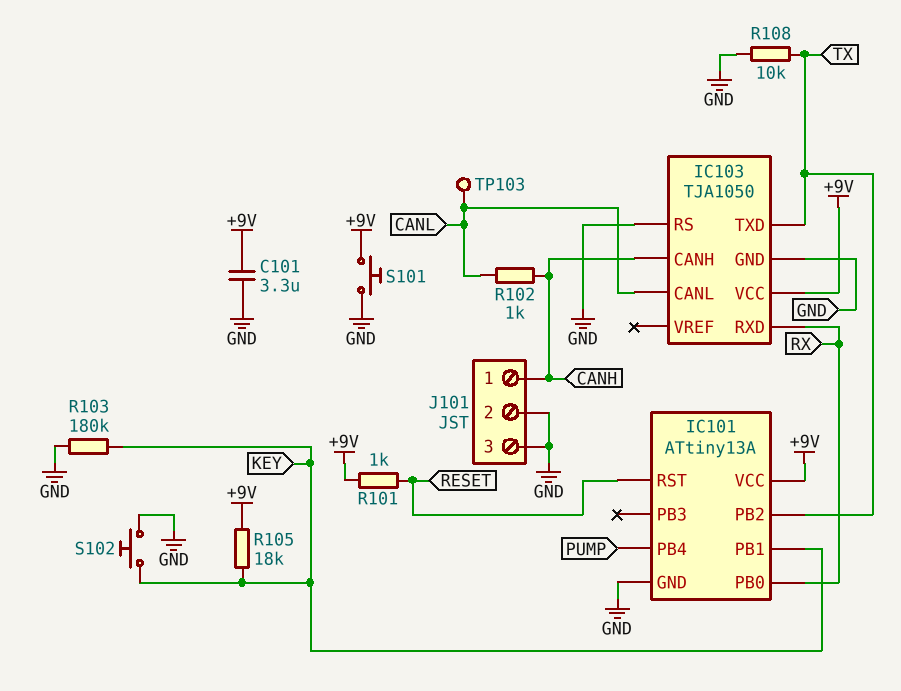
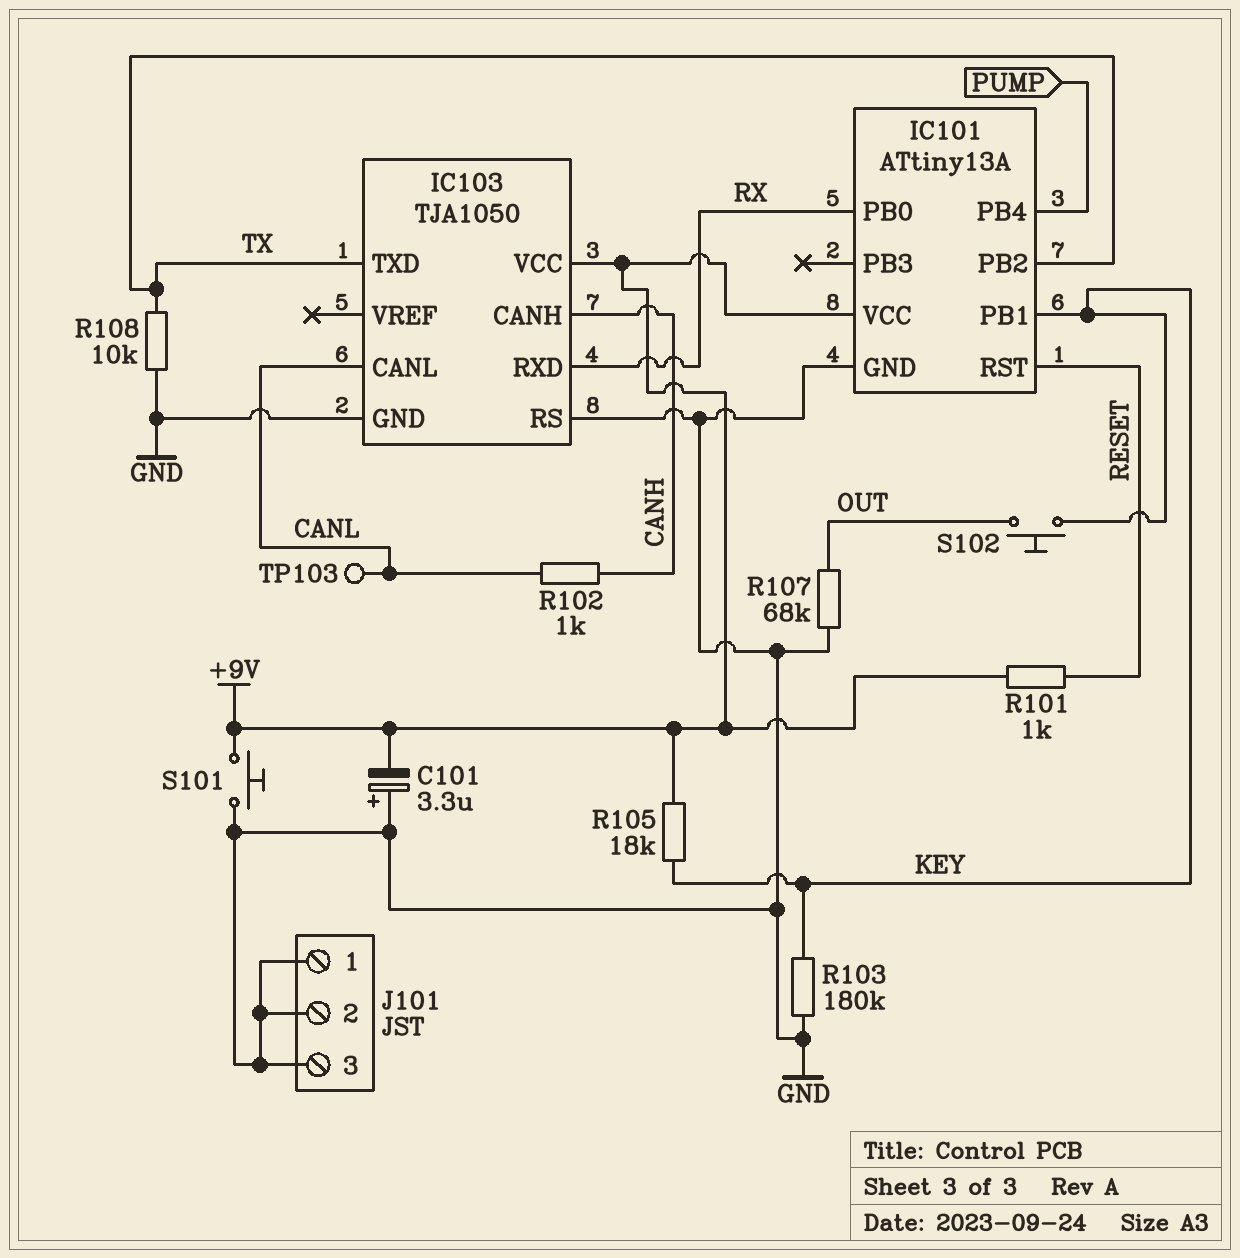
C101: 3.3uF (+9V, GND) -> 3.3uF (plus GND, minus +9V)
J101 pin 1: CANH -> GND
R107: none -> 68k (GND, OUT)
S102: button (GND, KEY) -> button (KEY, OUT)

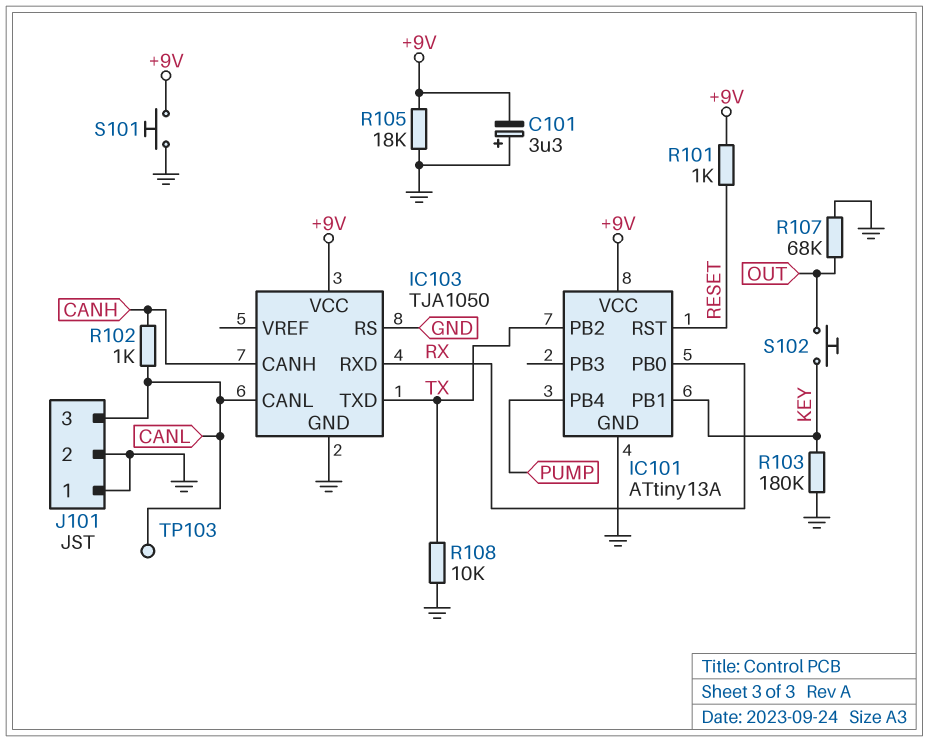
J101 pin 3: GND -> CANL
R105: 18k (+9V, KEY) -> 18k (+9V, GND)

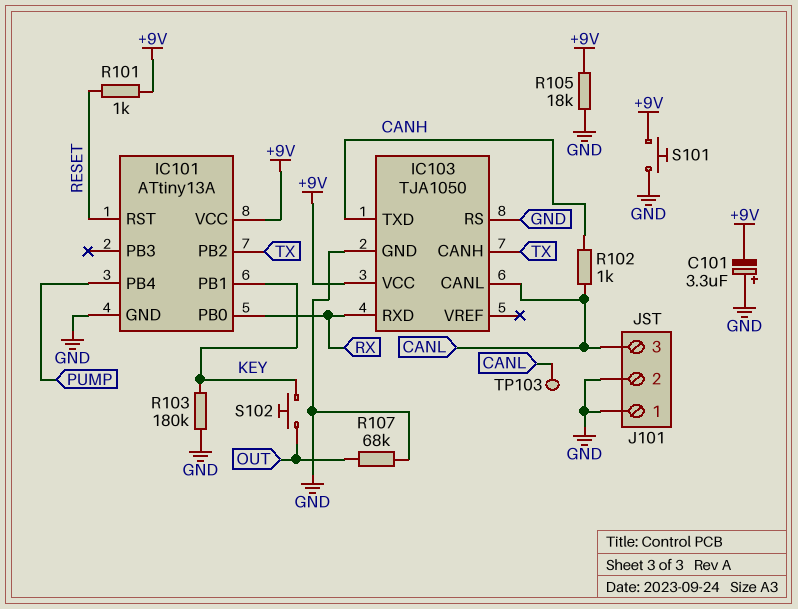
IC103 pin CANH: CANH -> TX
IC103 pin TXD: TX -> CANH
R108: 10k (GND, TX) -> none

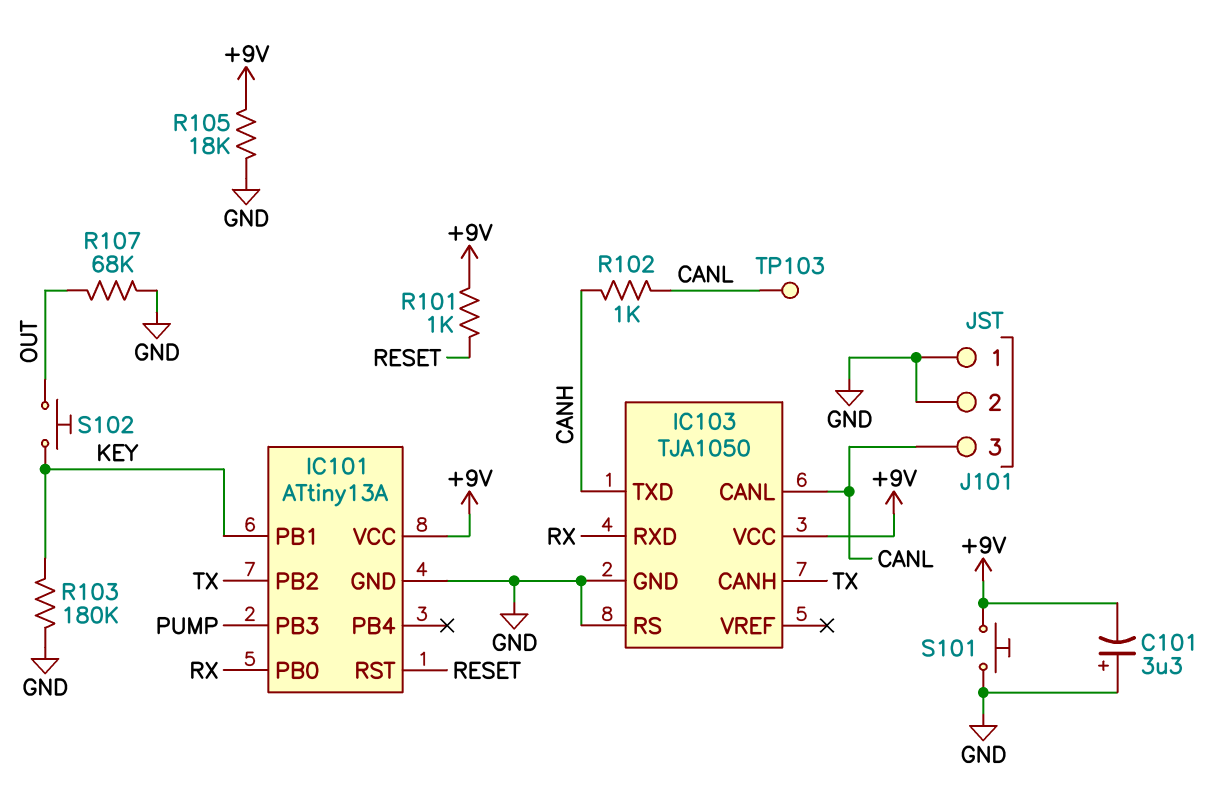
IC101 pin PB3: none -> PUMP
IC101 pin PB4: PUMP -> none

